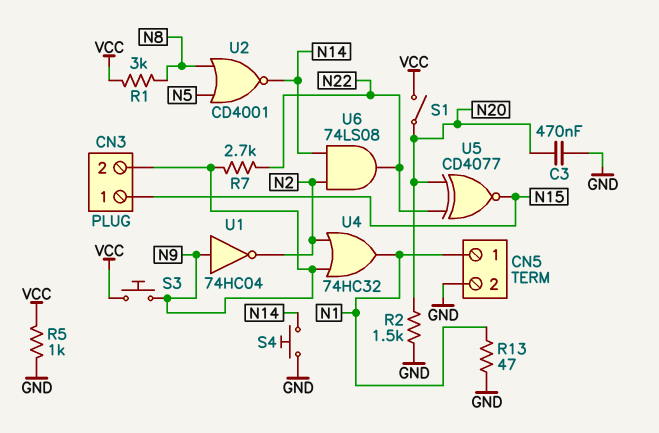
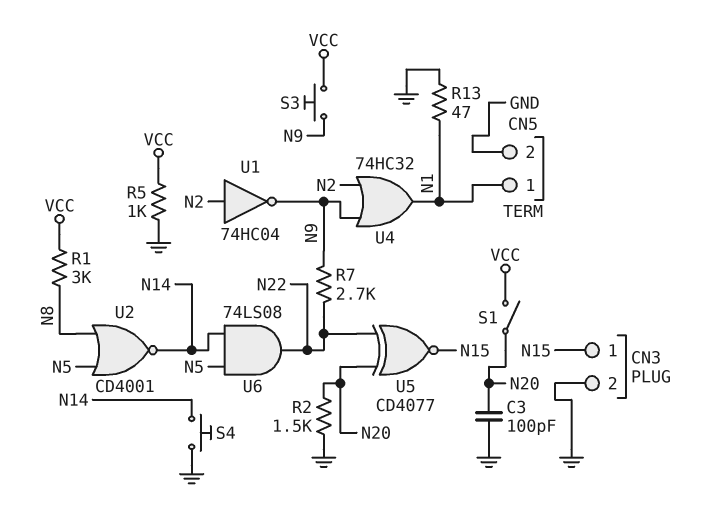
C3: 470nF (GND, N20) -> 100pF (GND, N20)
CN3 pin 2: N9 -> GND
U1: NOT 74HC04 (in N9, out N2) -> NOT 74HC04 (in N2, out N9)
U6: AND 74LS08 (in N2, in N14, out N22) -> AND 74LS08 (in N5, in N14, out N22)

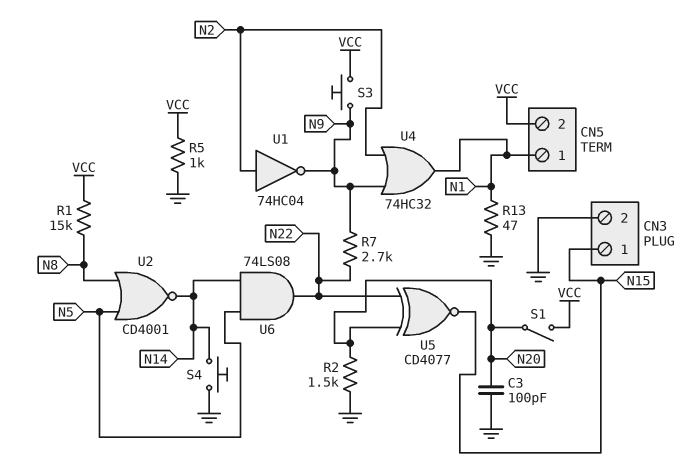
CN5 pin 2: GND -> VCC
R1: 3k (N8, VCC) -> 15k (N8, VCC)

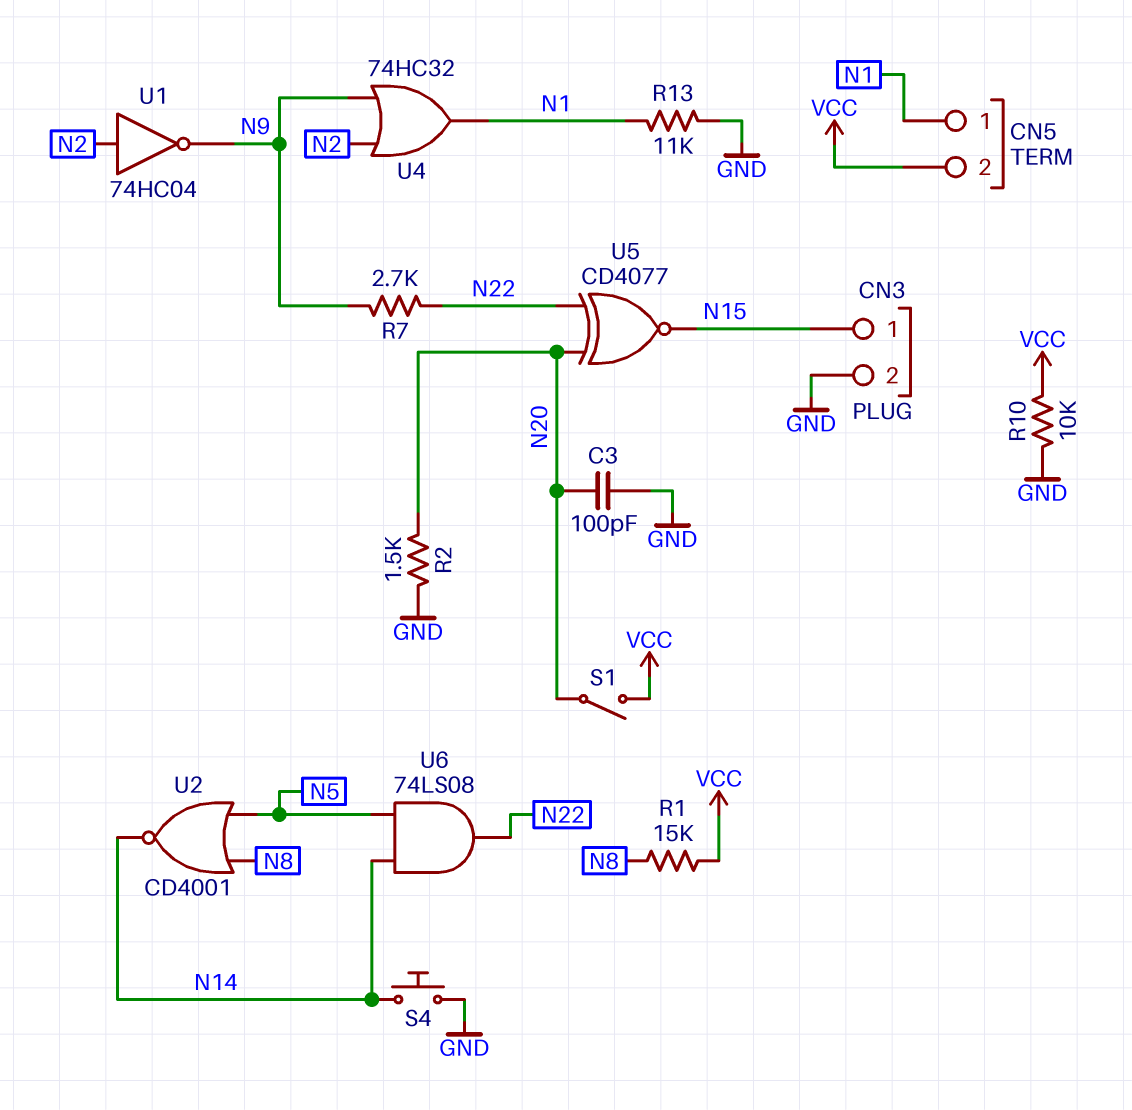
R5: 1k (GND, VCC) -> none
R10: none -> 10k (GND, VCC)
R13: 47 (GND, N1) -> 11k (GND, N1)
S3: button (N9, VCC) -> none

